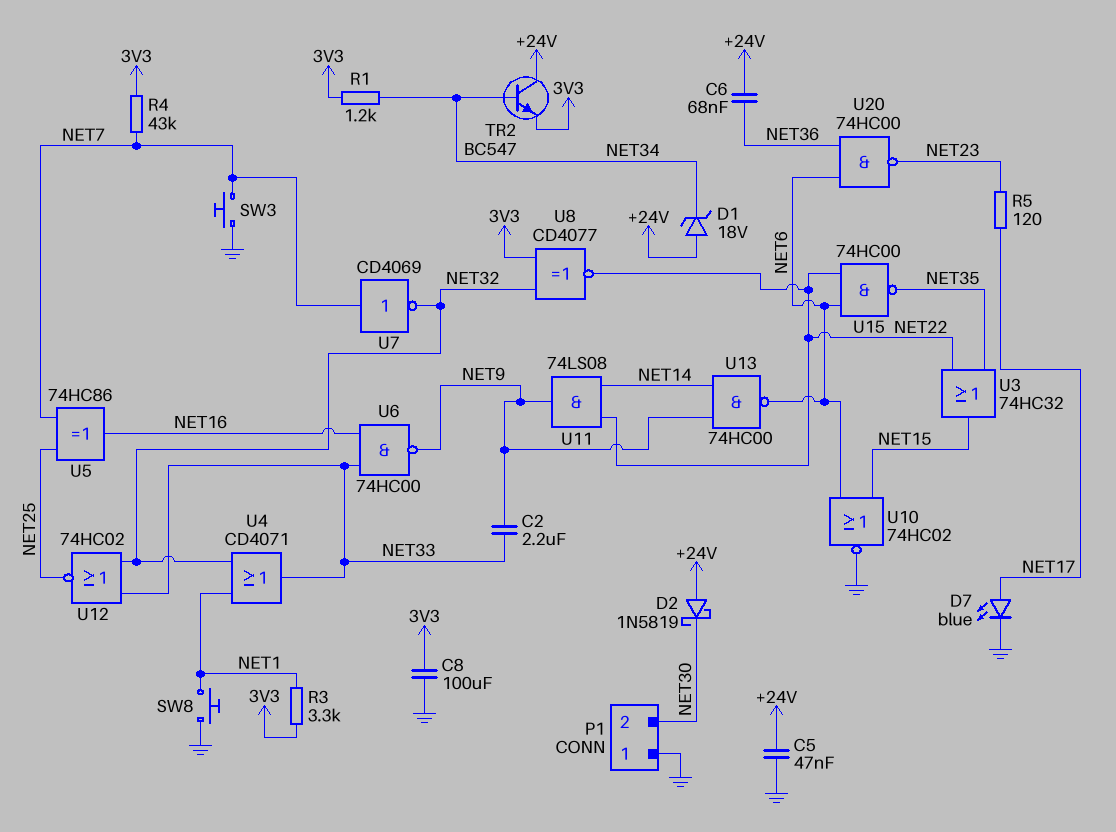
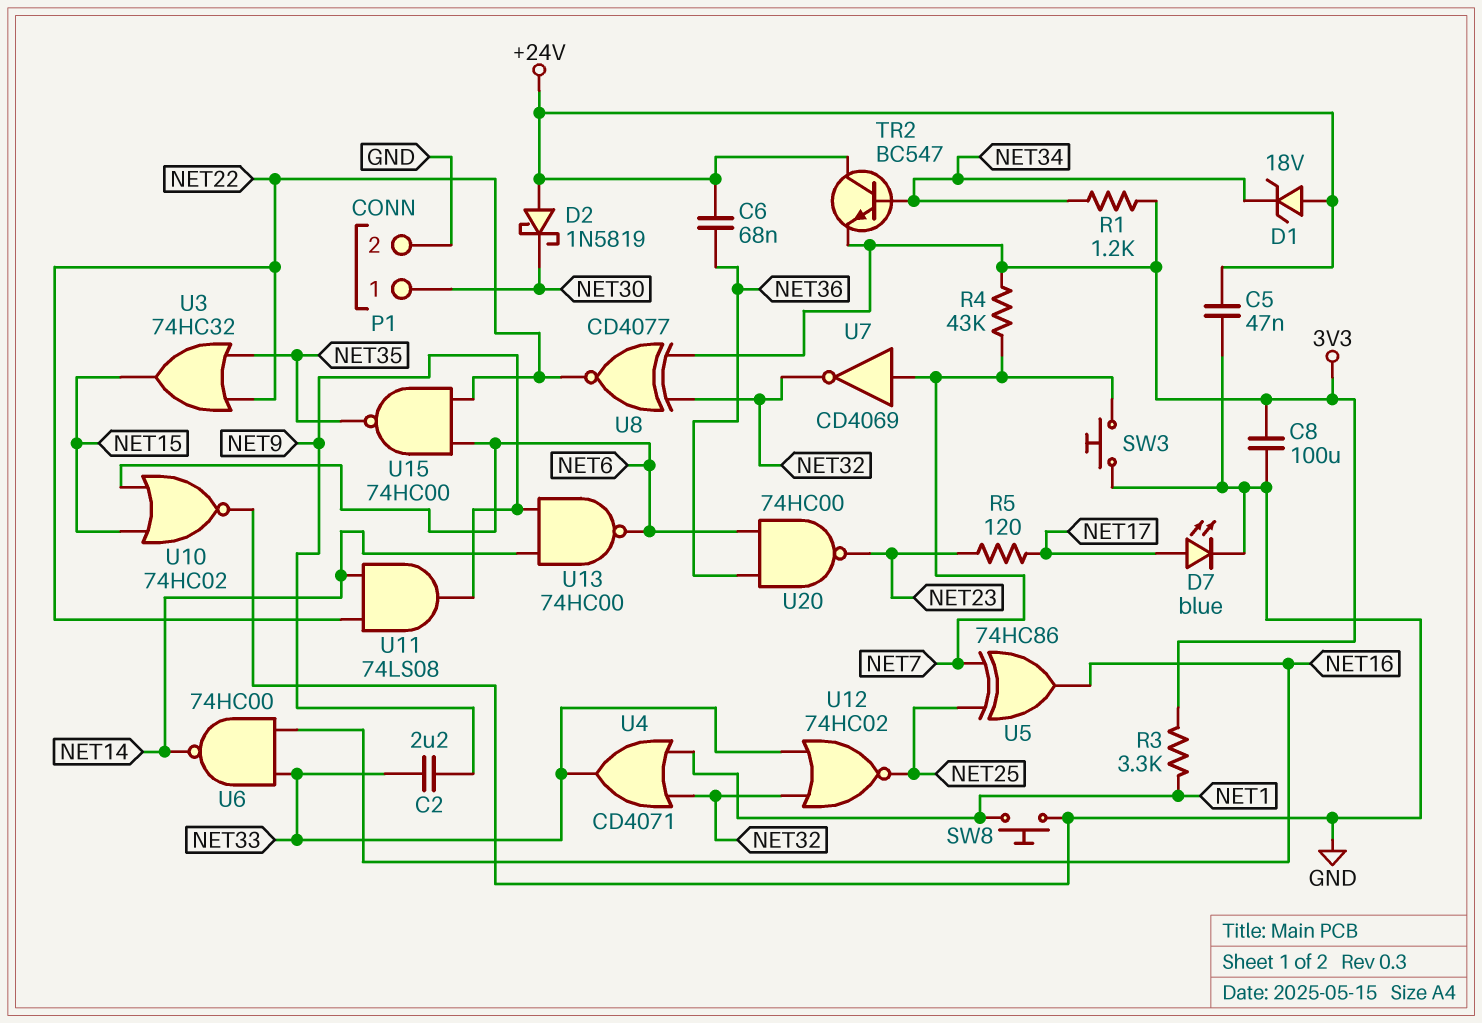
P1 pin 1: GND -> NET30
P1 pin 2: NET30 -> GND
U6: NAND 74HC00 (in NET16, in NET33, out NET9) -> NAND 74HC00 (in NET16, in NET33, out NET14)

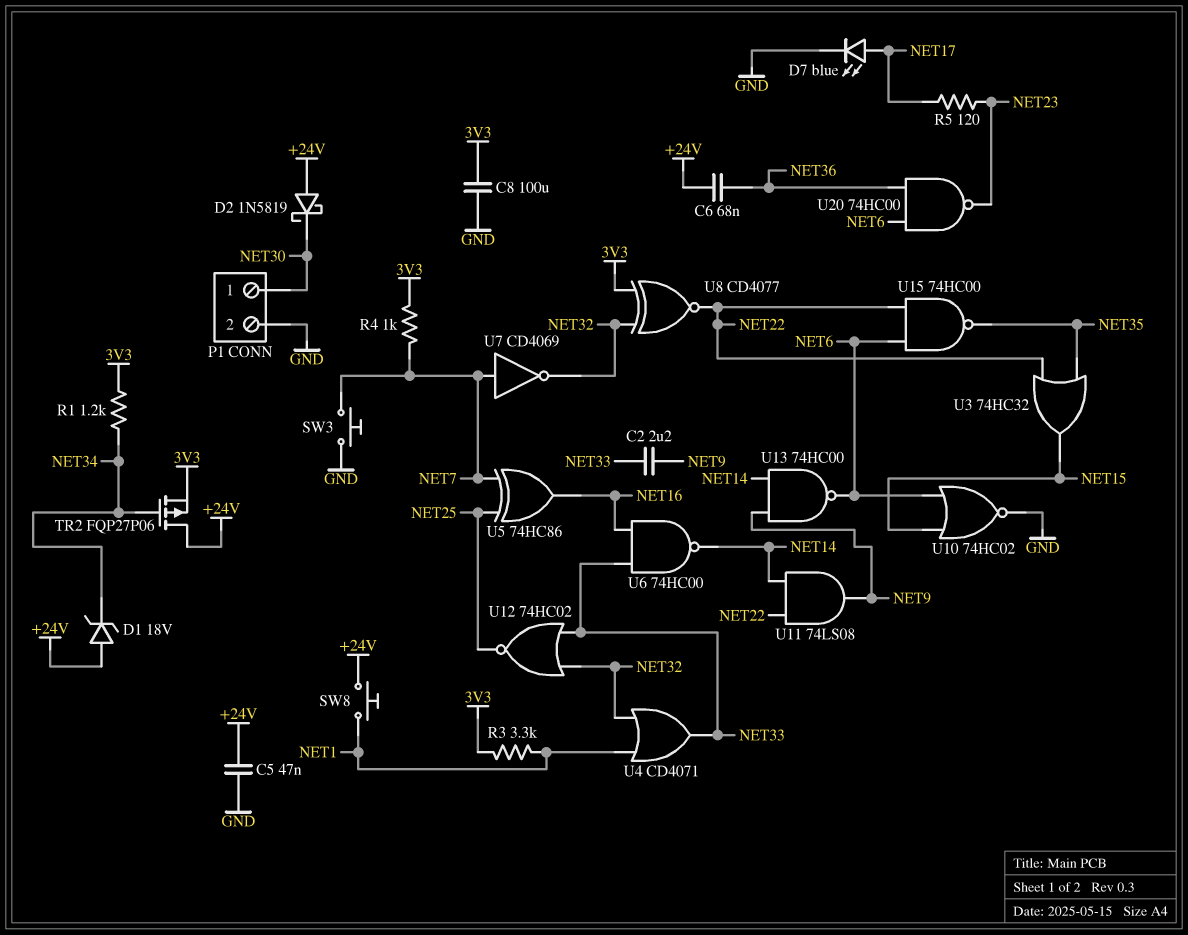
R4: 43k (3V3, NET7) -> 1k (3V3, NET7)
SW8: button (GND, NET1) -> button (+24V, NET1)
TR2: NPN BC547 (B NET34, C +24V, E 3V3) -> PMOS FQP27P06 (G NET34, D +24V, S 3V3)

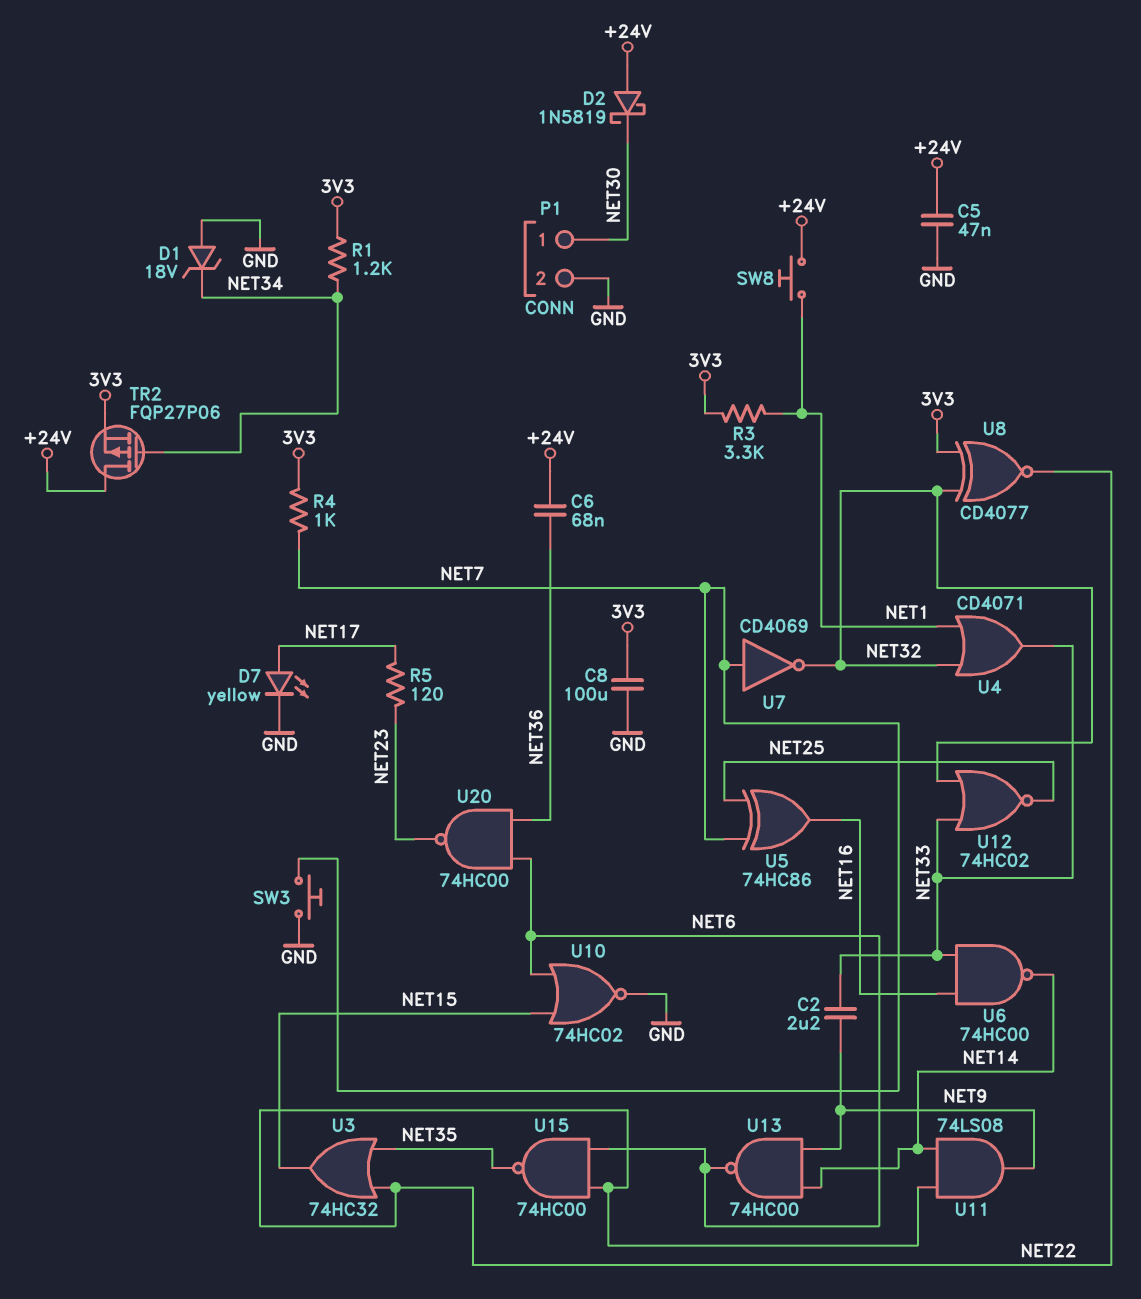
D1: zener 18V (A +24V, K NET34) -> zener 18V (A GND, K NET34)
D7: LED blue (A NET17, K GND) -> LED yellow (A NET17, K GND)

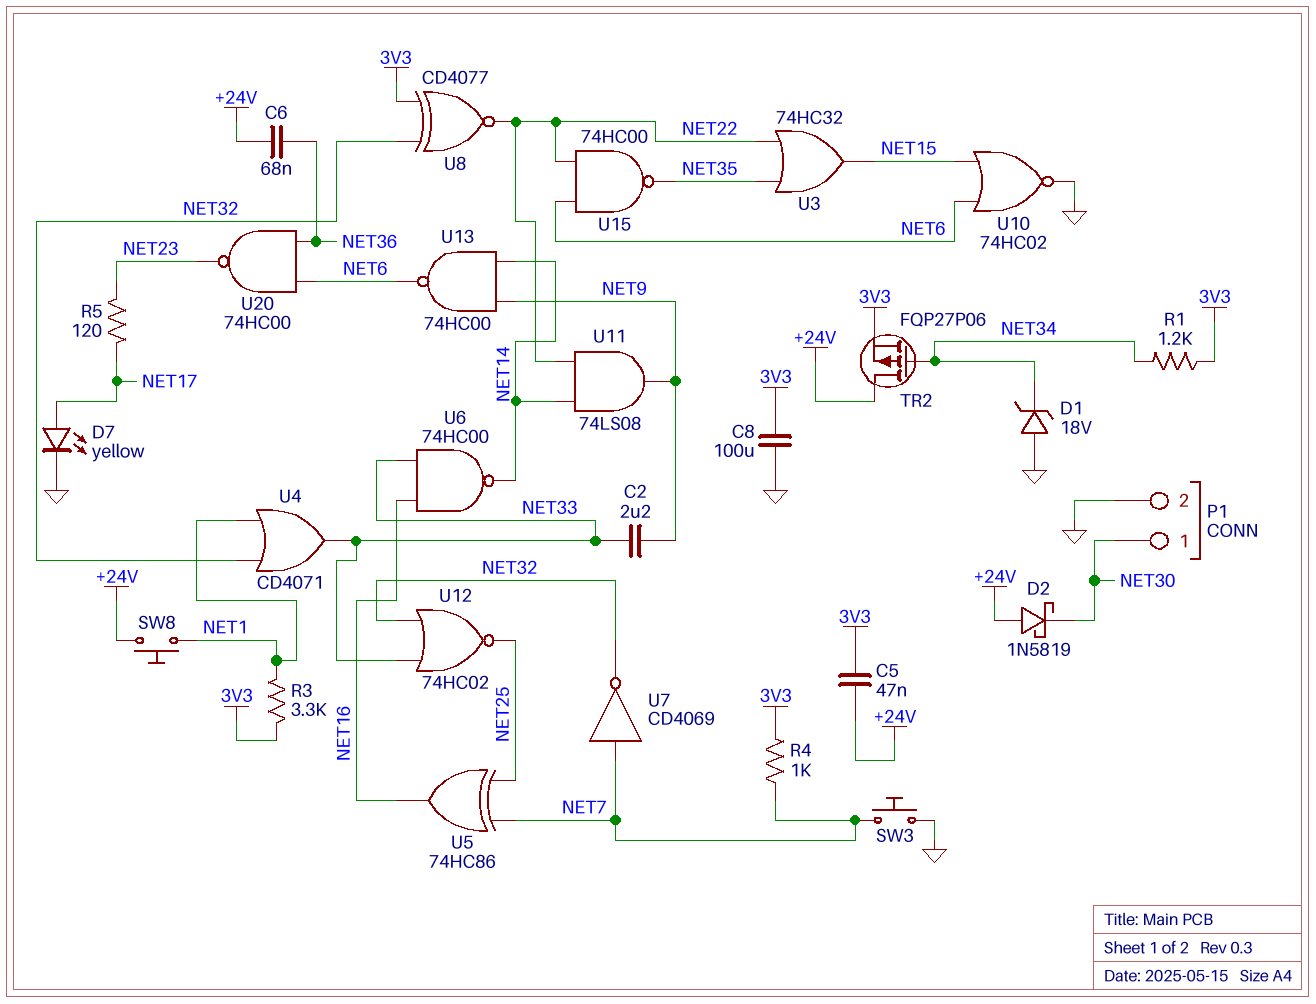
C5: 47nF (+24V, GND) -> 47nF (+24V, 3V3)

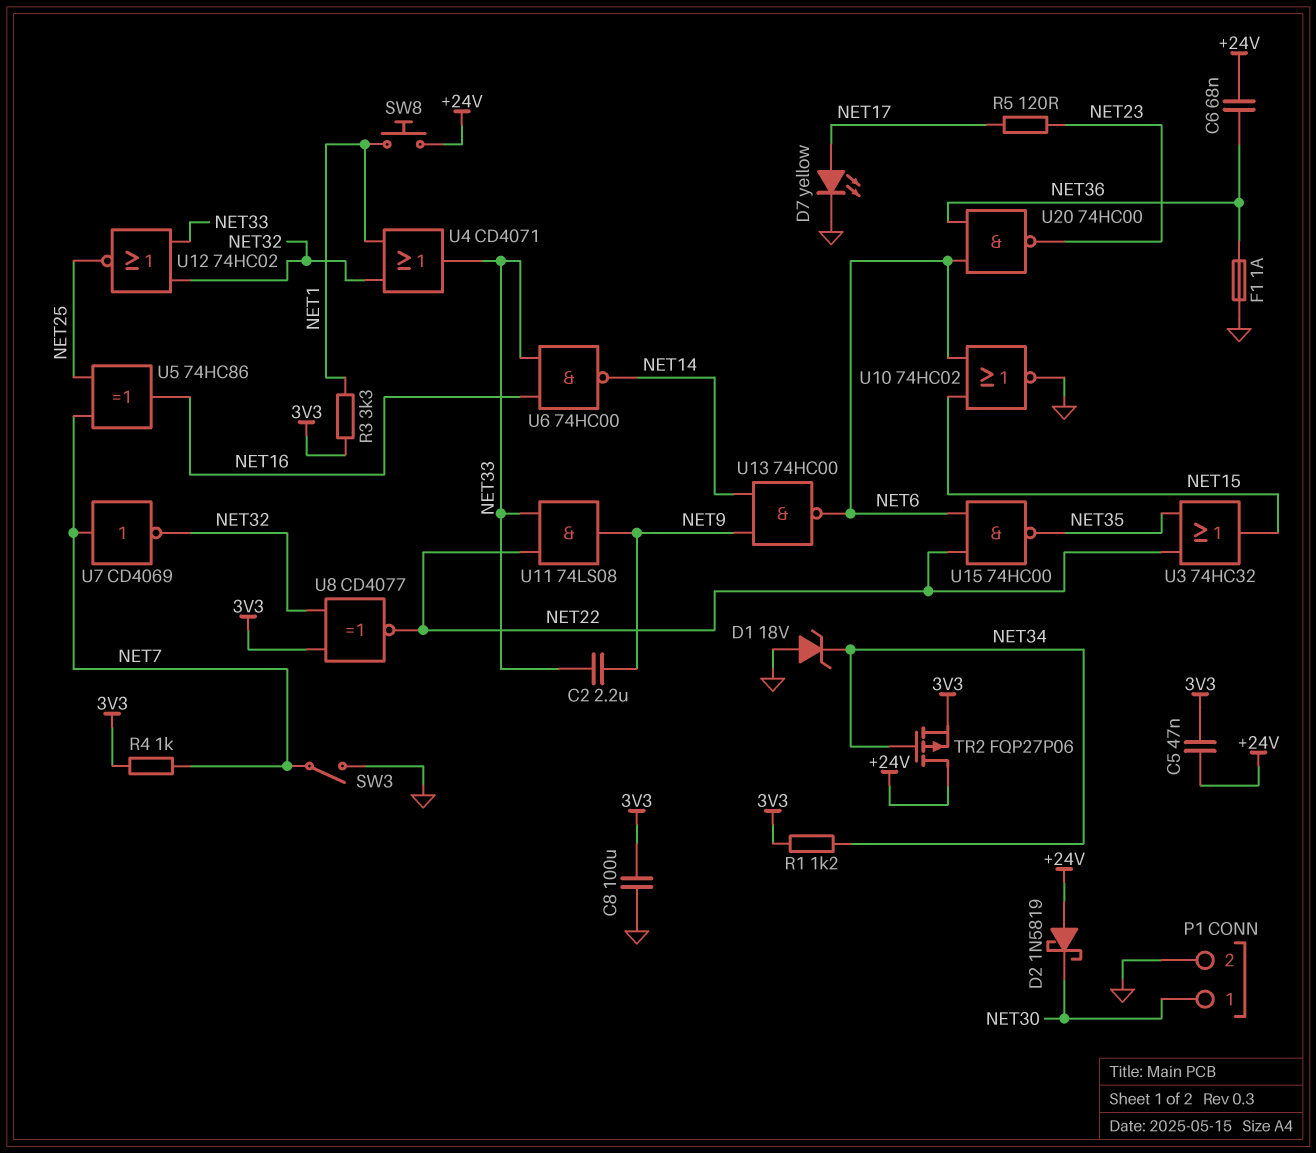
F1: none -> 1A (GND, NET36)
SW3: button (GND, NET7) -> switch (GND, NET7)
U11: AND 74LS08 (in NET14, in NET22, out NET9) -> AND 74LS08 (in NET22, in NET33, out NET9)

